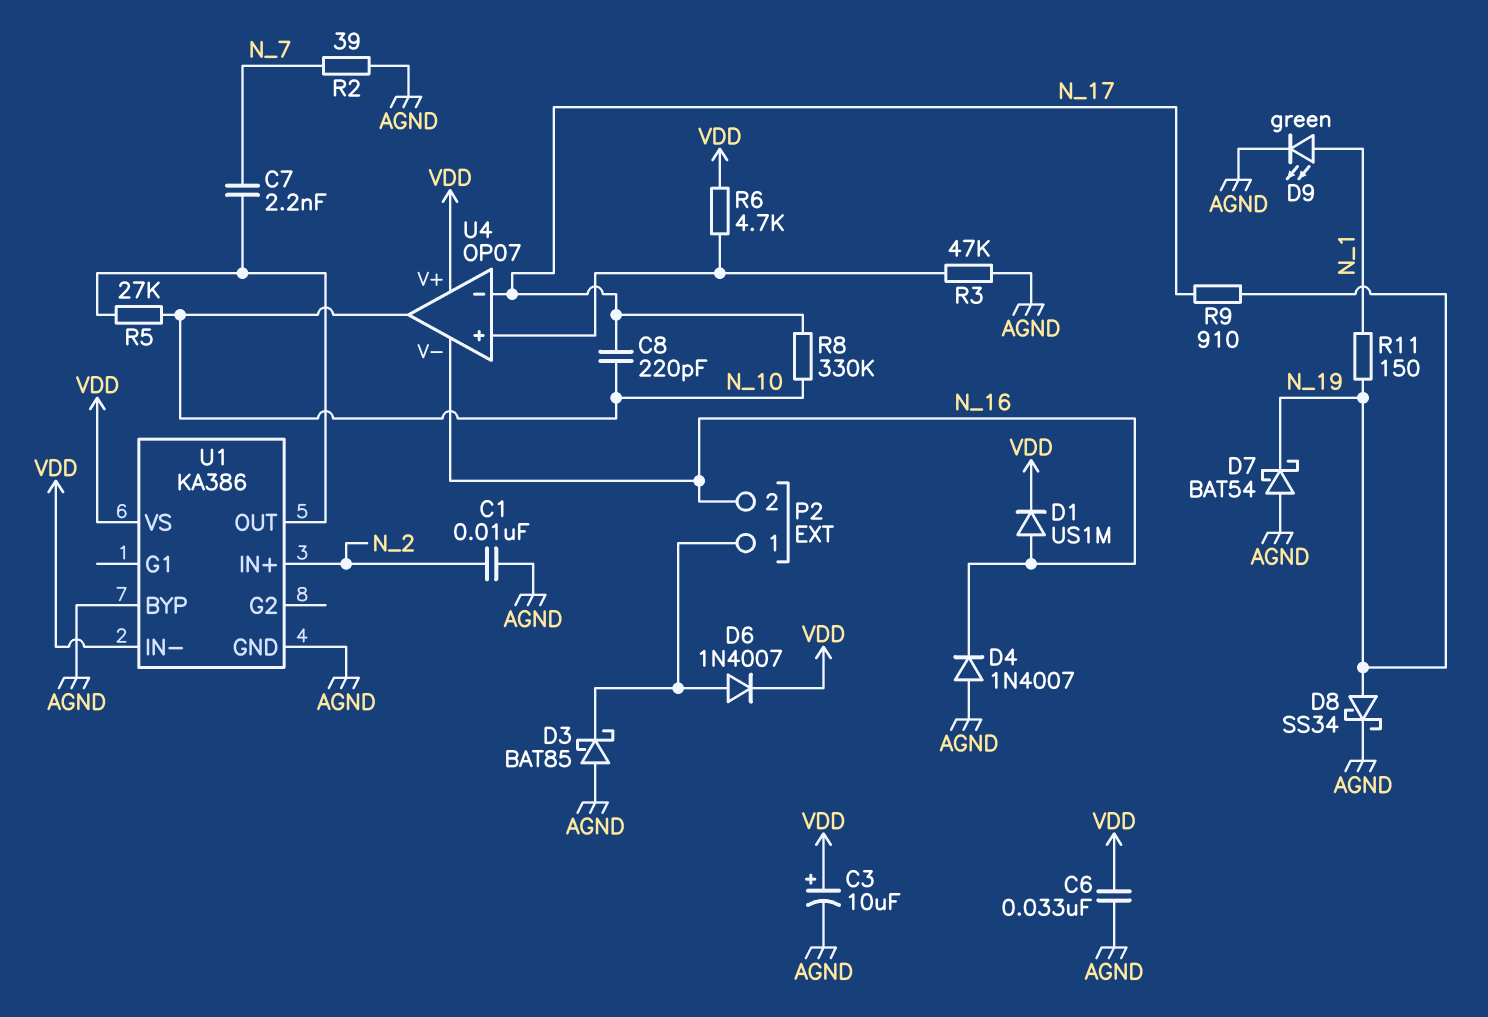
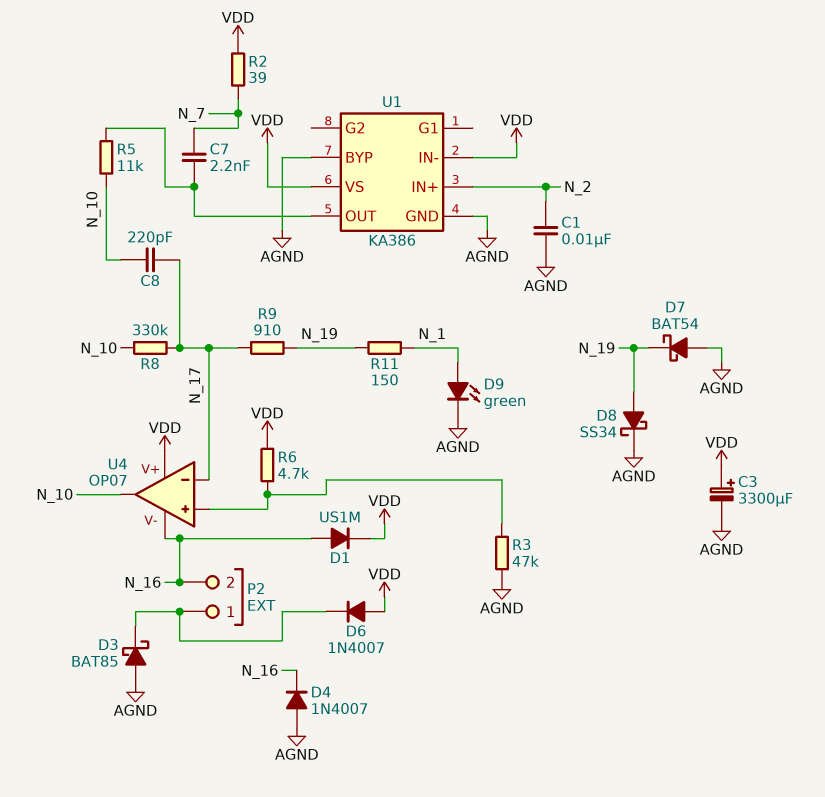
C3: 10uF (plus VDD, minus AGND) -> 3300uF (plus VDD, minus AGND)
C6: 33nF (AGND, VDD) -> none
D6: diode 1N4007 (A P2/1, K VDD) -> diode 1N4007 (A VDD, K P2/1)
R2: 39 (AGND, N_7) -> 39 (N_7, VDD)
R5: 27k (N_10, U1/OUT) -> 11k (N_10, U1/OUT)

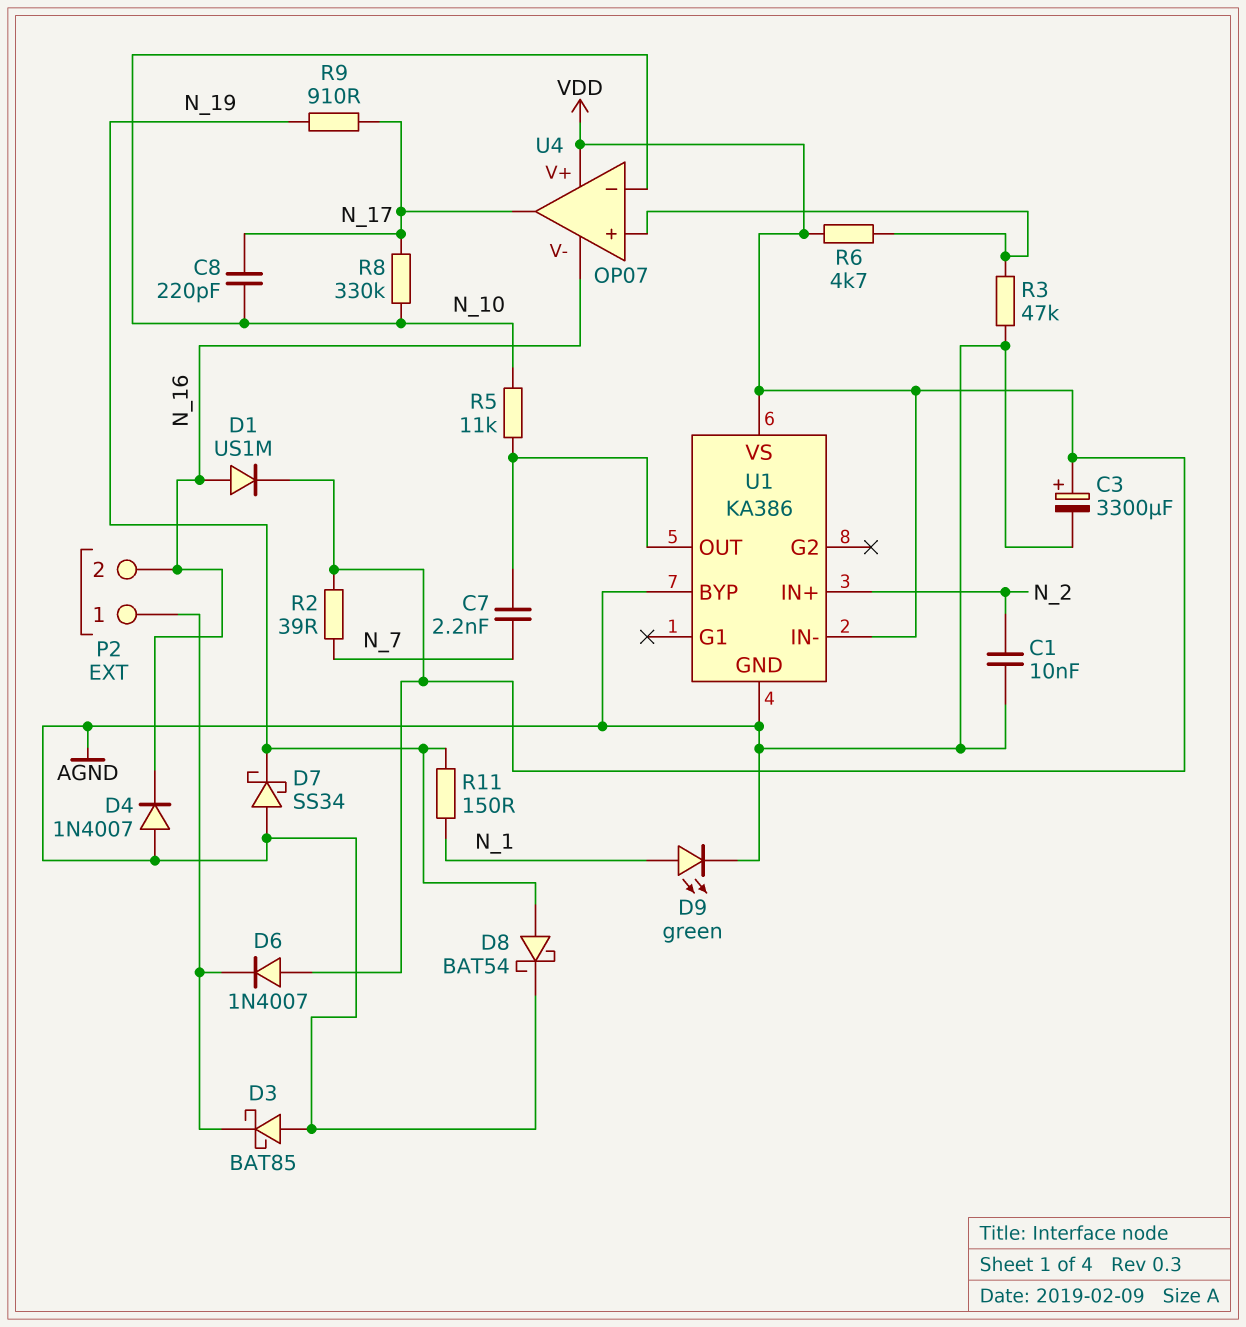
D7: schottky BAT54 (A AGND, K N_19) -> schottky SS34 (A AGND, K N_19)
D8: schottky SS34 (A N_19, K AGND) -> schottky BAT54 (A N_19, K AGND)
U4 pin in-: N_17 -> N_10
U4 pin out: N_10 -> N_17

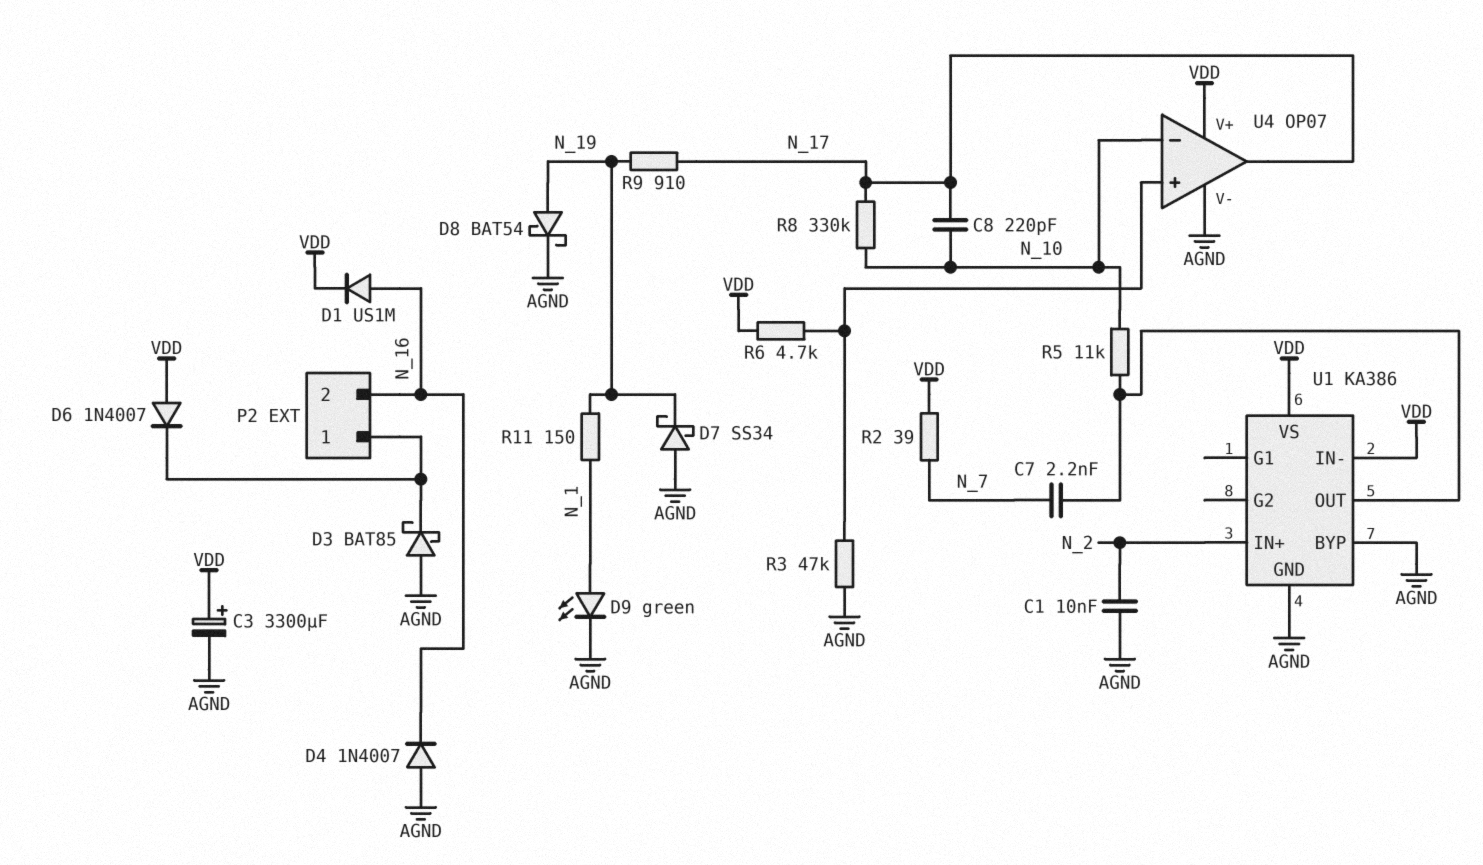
U4 pin V-: N_16 -> AGND

